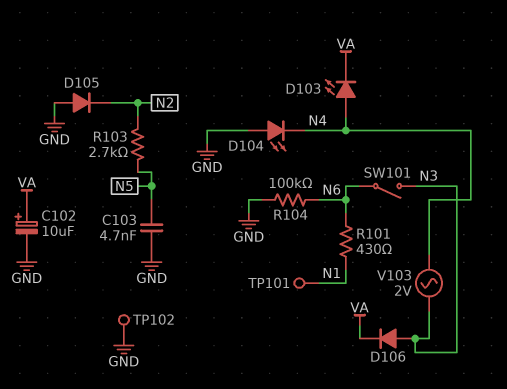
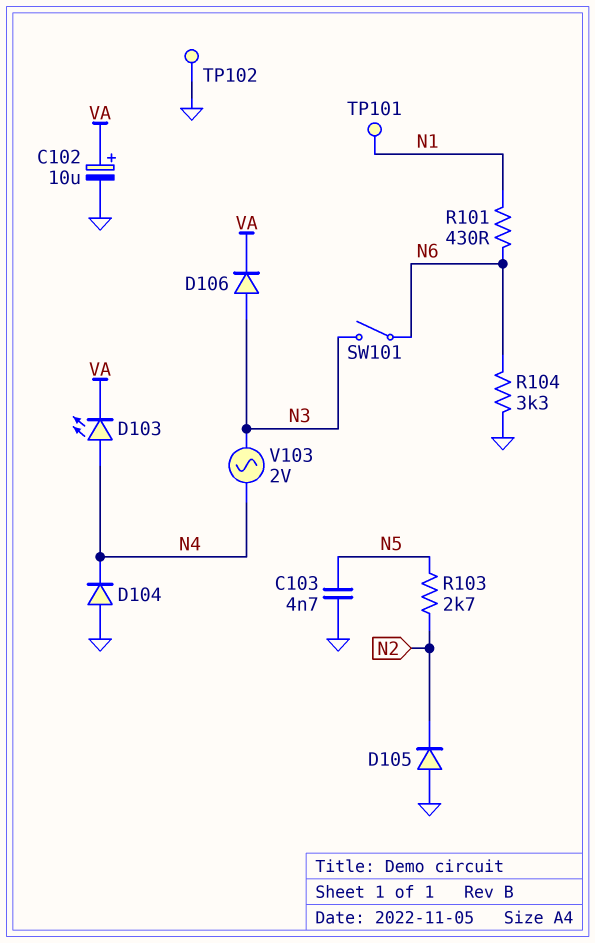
D104: LED (A GND, K N4) -> diode (A GND, K N4)
R104: 100k (GND, N6) -> 3.3k (GND, N6)

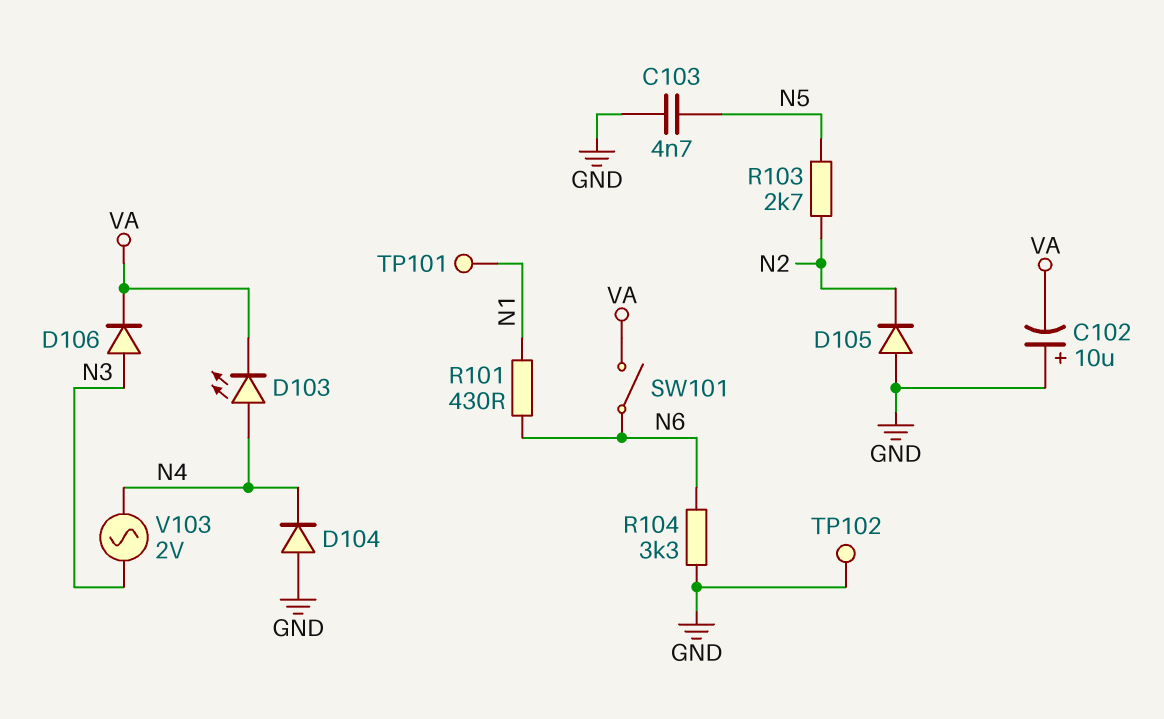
C102: 10uF (plus VA, minus GND) -> 10uF (plus GND, minus VA)
SW101: switch (N3, N6) -> switch (N6, VA)

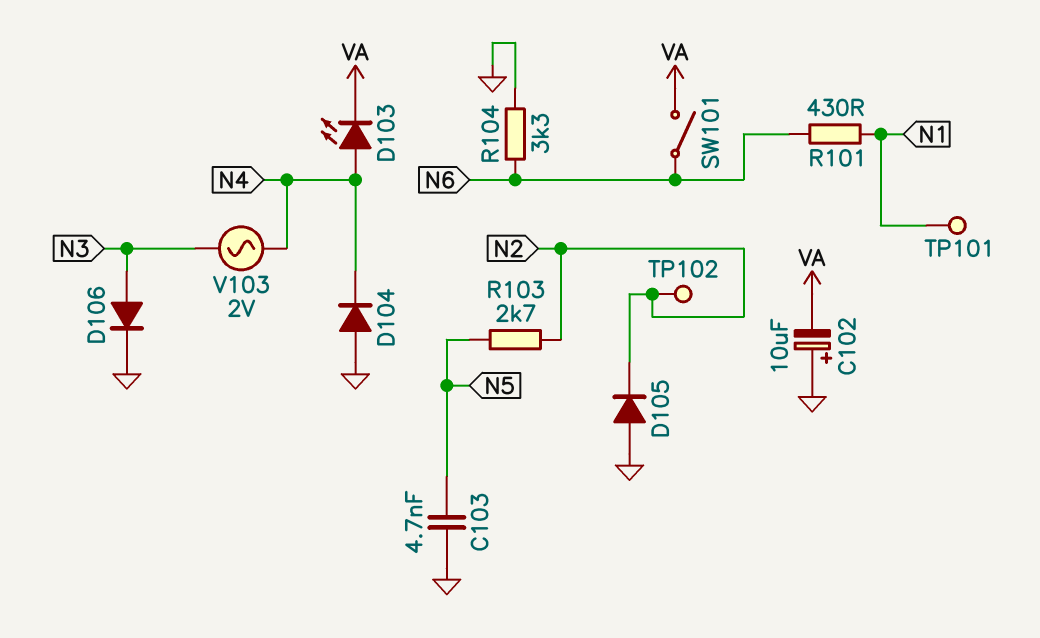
D106: diode (A N3, K VA) -> diode (A N3, K GND)
TP102: test point (GND) -> test point (N2)

